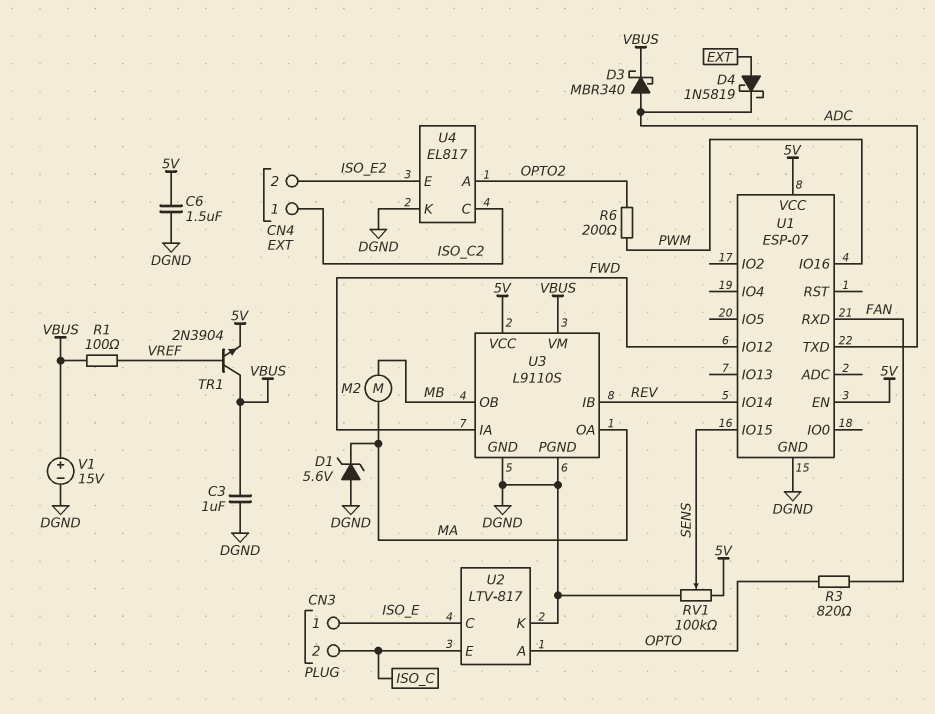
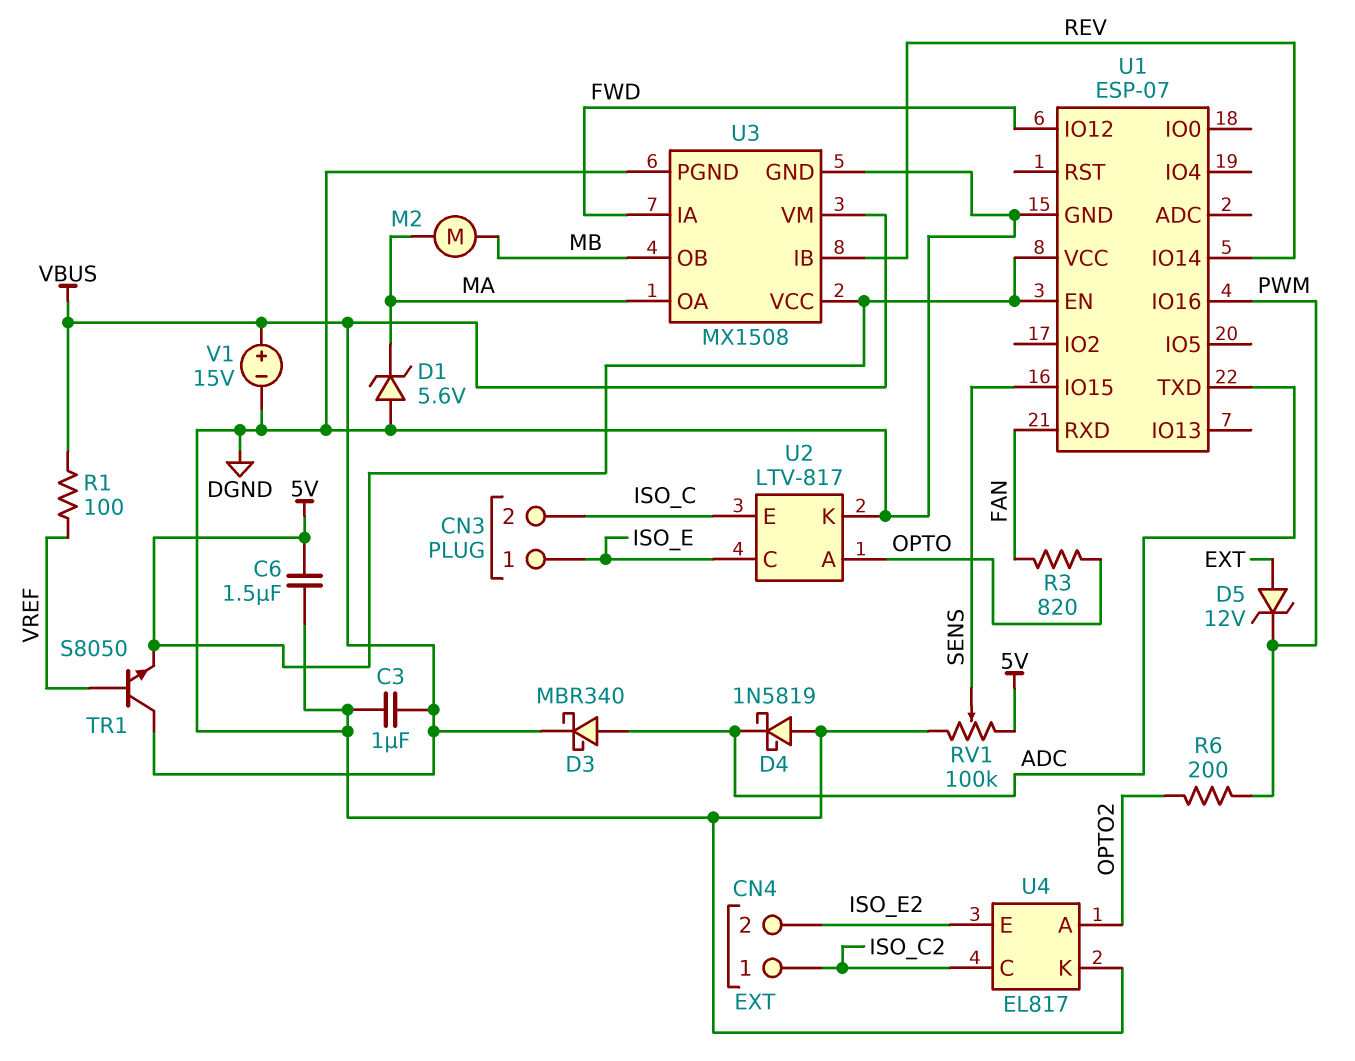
D4: schottky 1N5819 (A EXT, K ADC) -> schottky 1N5819 (A DGND, K ADC)
D5: none -> zener 12V (A EXT, K PWM)
TR1: NPN 2N3904 (B VREF, C VBUS, E 5V) -> NPN S8050 (B VREF, C VBUS, E 5V)
U3: L9110S -> MX1508

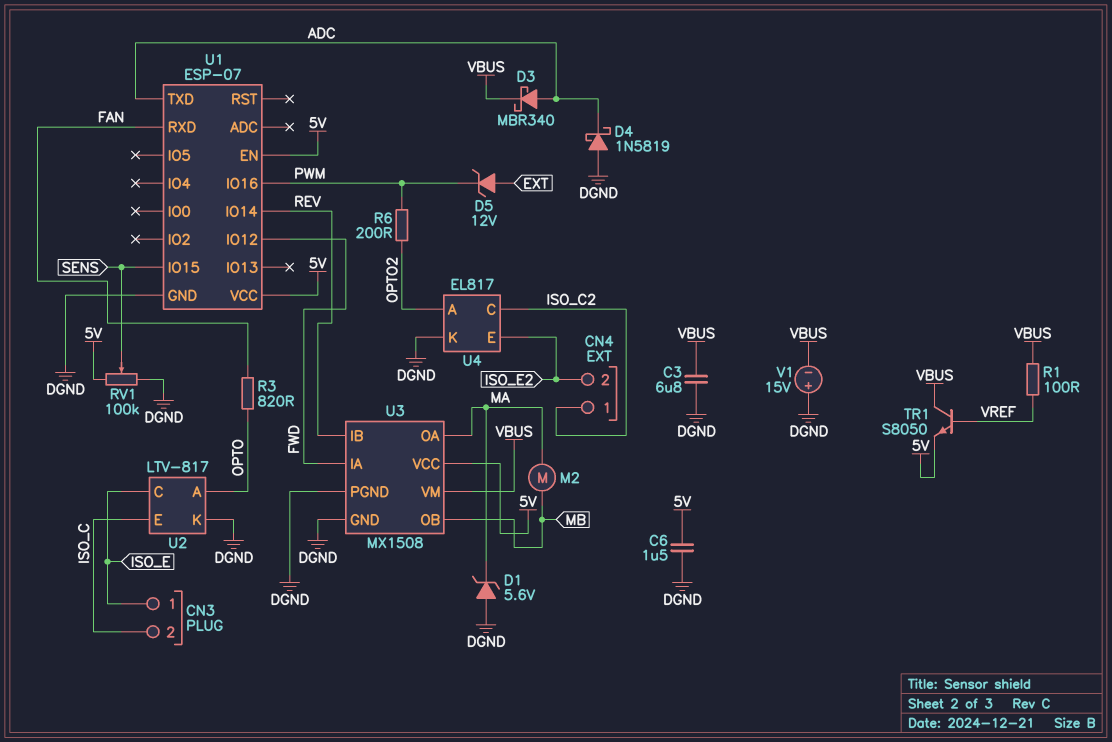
C3: 1uF (DGND, VBUS) -> 6.8uF (DGND, VBUS)
V1: 15V (plus VBUS, minus DGND) -> 15V (plus DGND, minus VBUS)

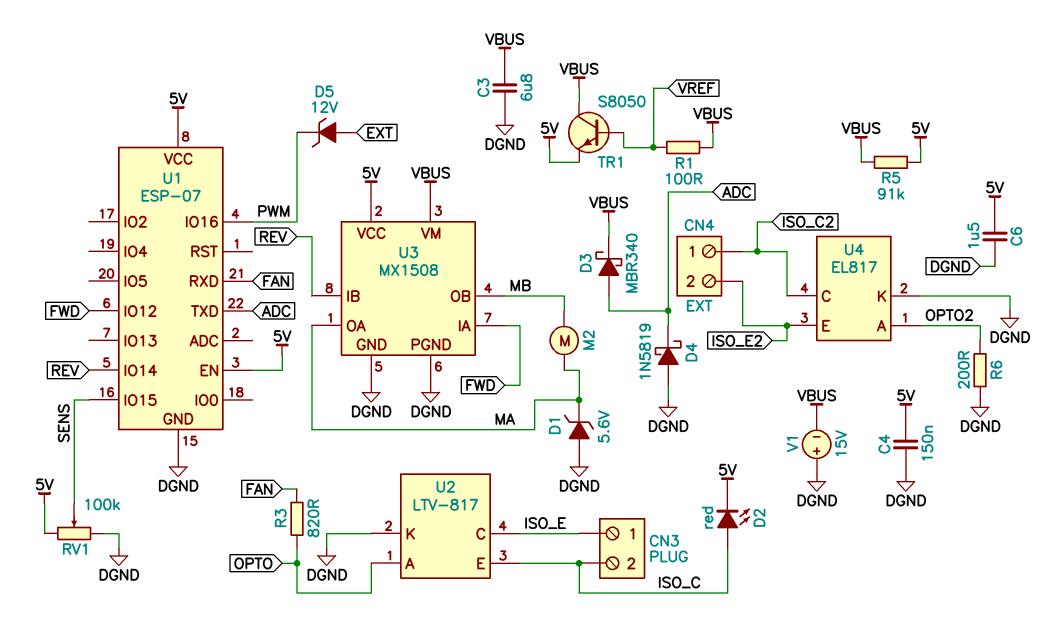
C4: none -> 150nF (5V, DGND)
D2: none -> LED red (A ISO_C, K 5V)
R5: none -> 91k (5V, VBUS)
R6: 200 (OPTO2, PWM) -> 200 (DGND, OPTO2)

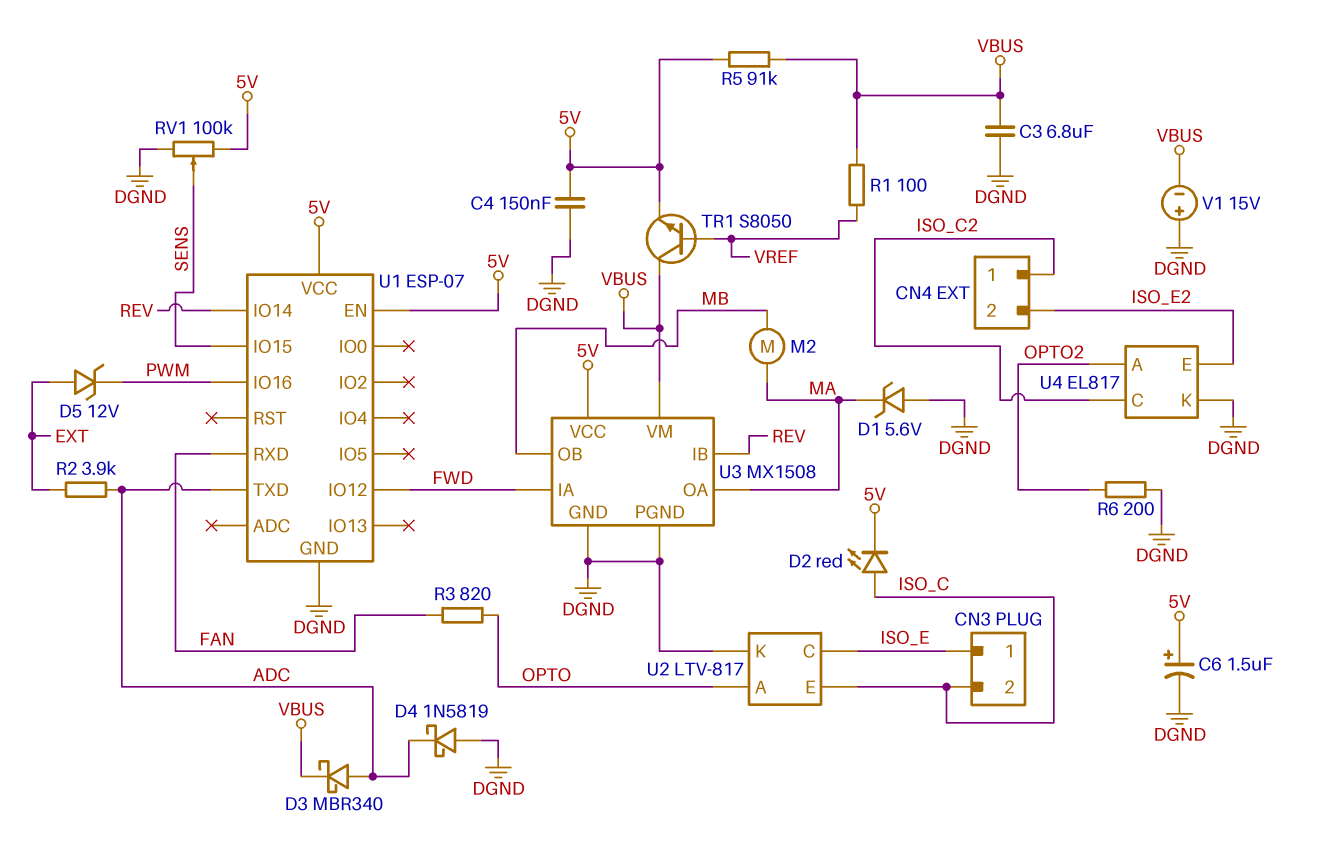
C6: 1.5uF (5V, DGND) -> 1.5uF (plus 5V, minus DGND)
R2: none -> 3.9k (ADC, EXT)

